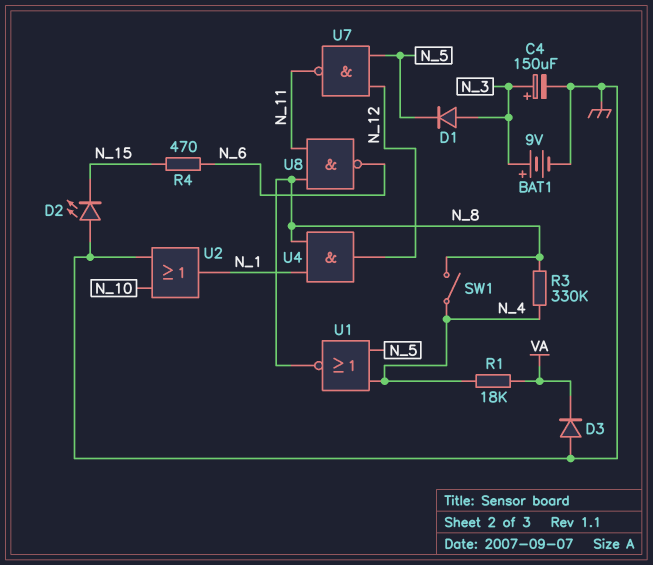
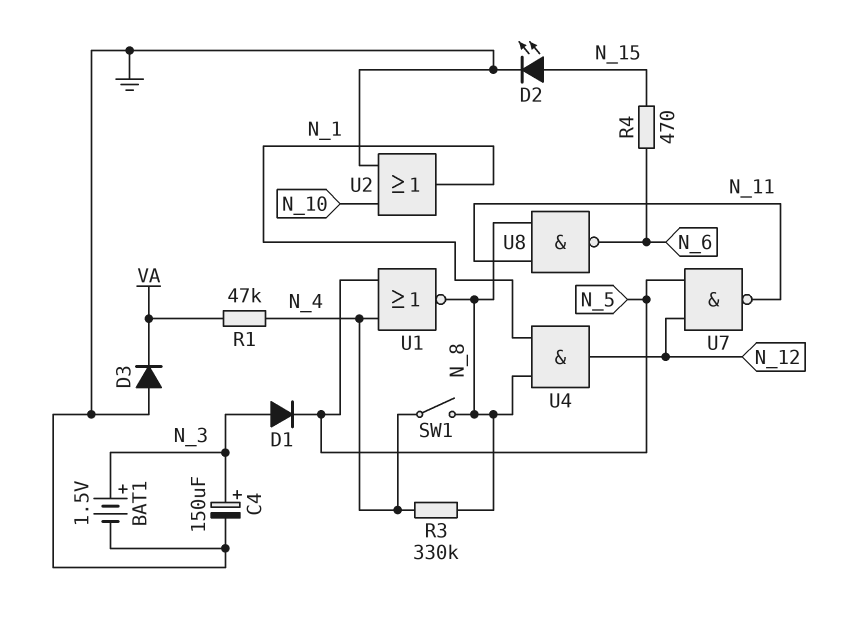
BAT1: 9V (plus N_3, minus GND) -> 1.5V (plus N_3, minus GND)
D2: LED (A GND, K N_15) -> LED (A N_15, K GND)
R1: 18k (N_4, VA) -> 47k (N_4, VA)

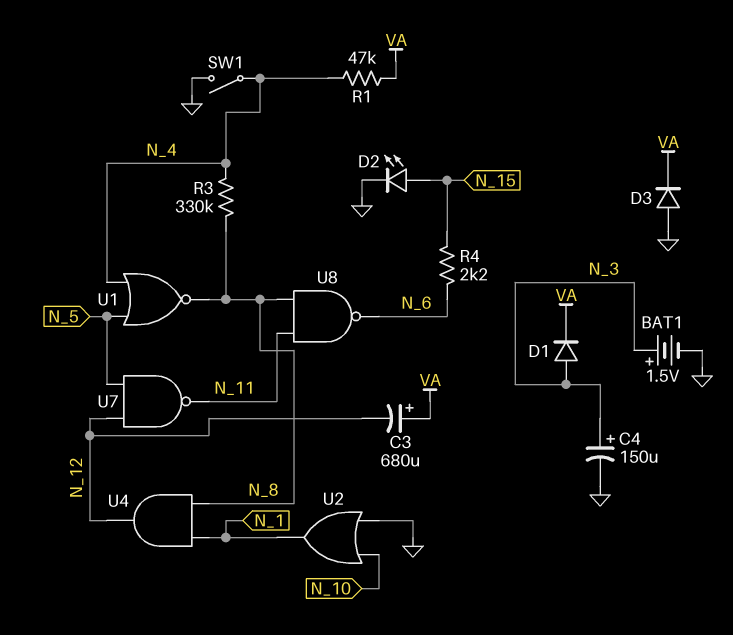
C3: none -> 680uF (plus VA, minus N_12)
D1: diode (A N_3, K N_5) -> diode (A N_3, K VA)
R4: 470 (N_6, N_15) -> 2.2k (N_6, N_15)
SW1: switch (N_4, N_8) -> switch (GND, N_4)

